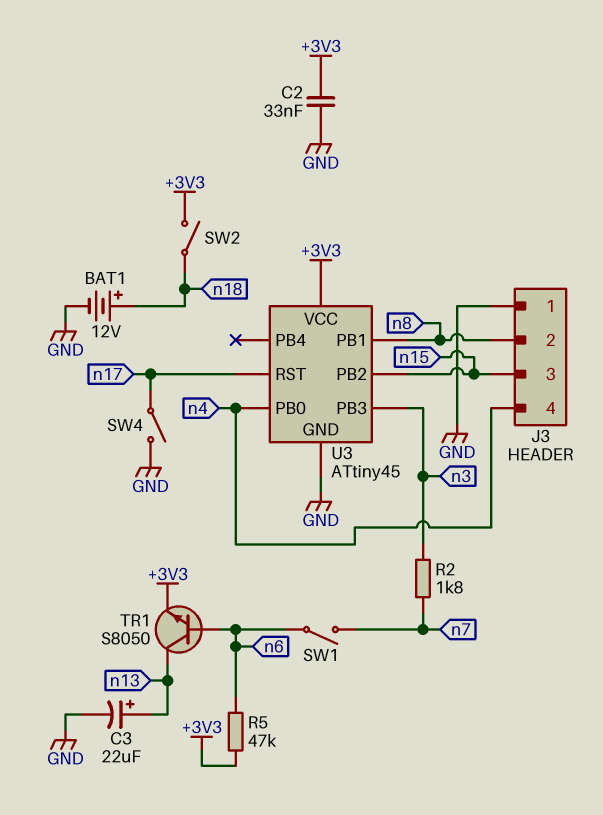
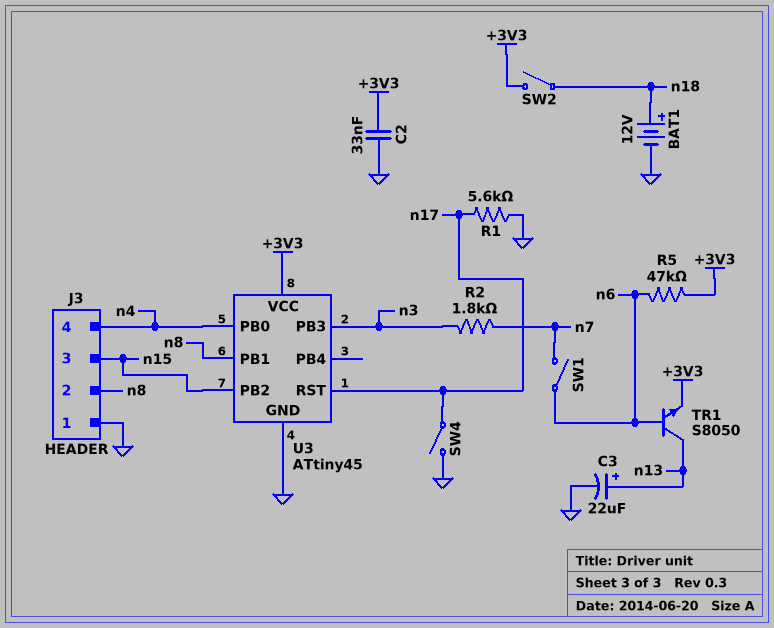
R1: none -> 5.6k (GND, n17)

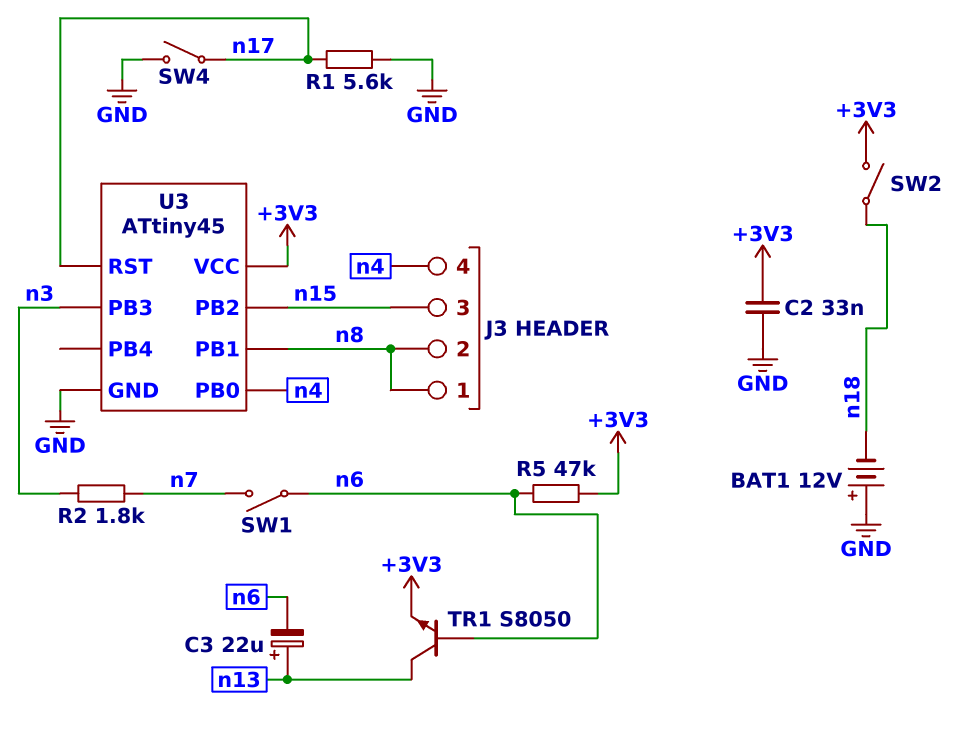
BAT1: 12V (plus n18, minus GND) -> 12V (plus GND, minus n18)
C3: 22uF (plus n13, minus GND) -> 22uF (plus n13, minus n6)
J3 pin 1: GND -> n8

